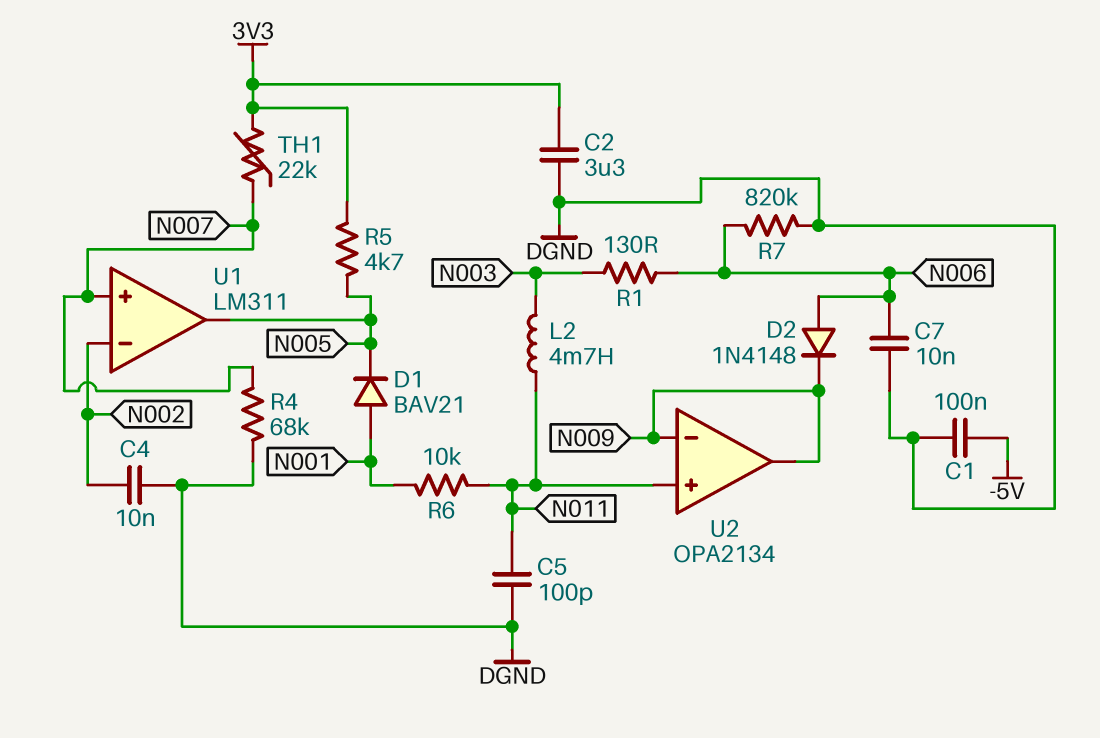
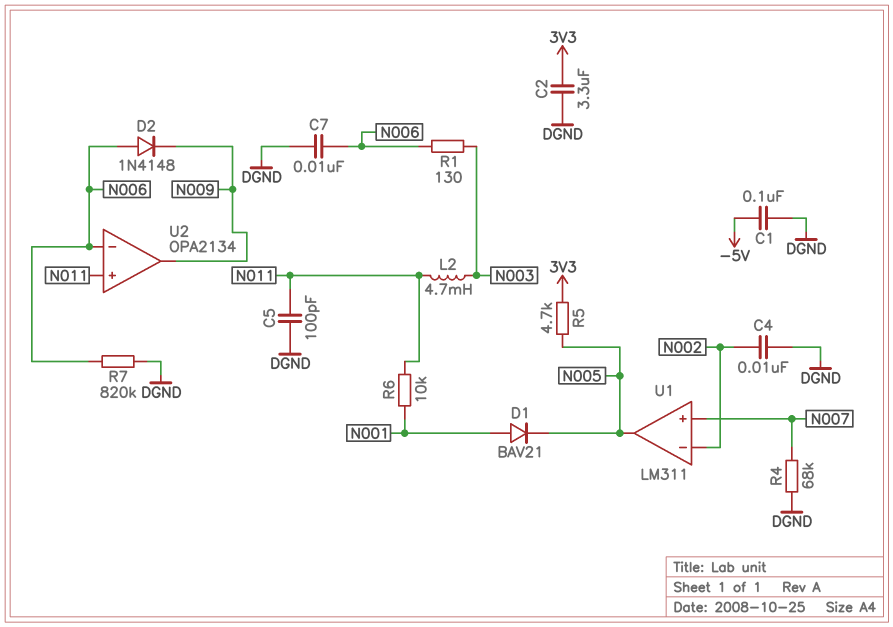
TH1: 22k (3V3, N007) -> none
U2 pin in-: N009 -> N006

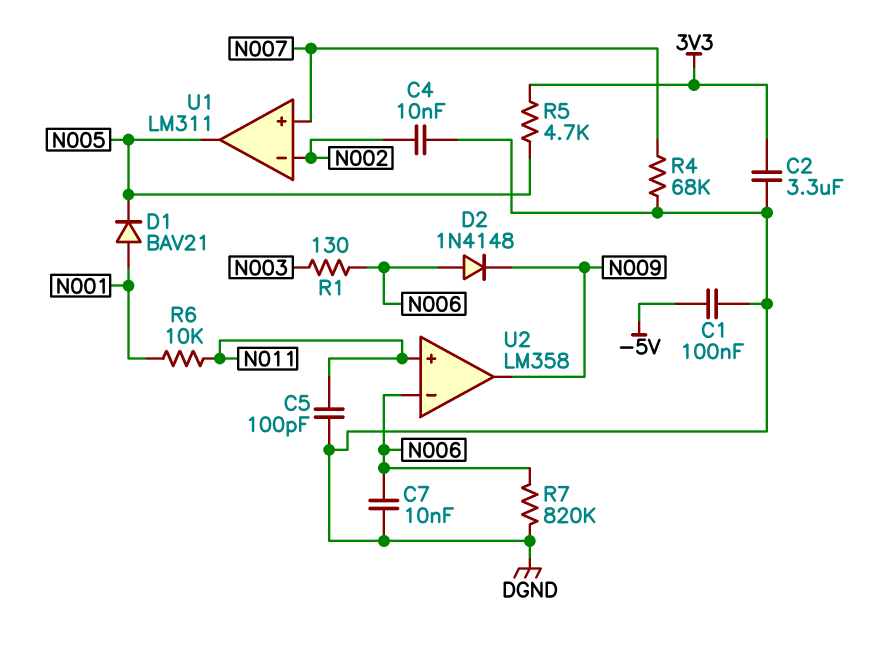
L2: 4.7mH (N003, N011) -> none
U2: OPA2134 -> LM358

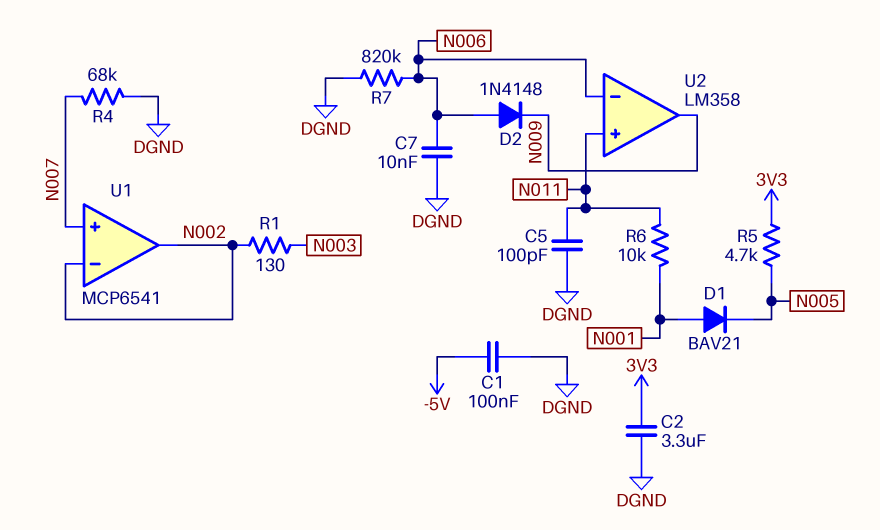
C4: 10nF (DGND, N002) -> none
R1: 130 (N003, N006) -> 130 (N002, N003)
U1: LM311 -> MCP6541
U1 pin out: N005 -> N002

